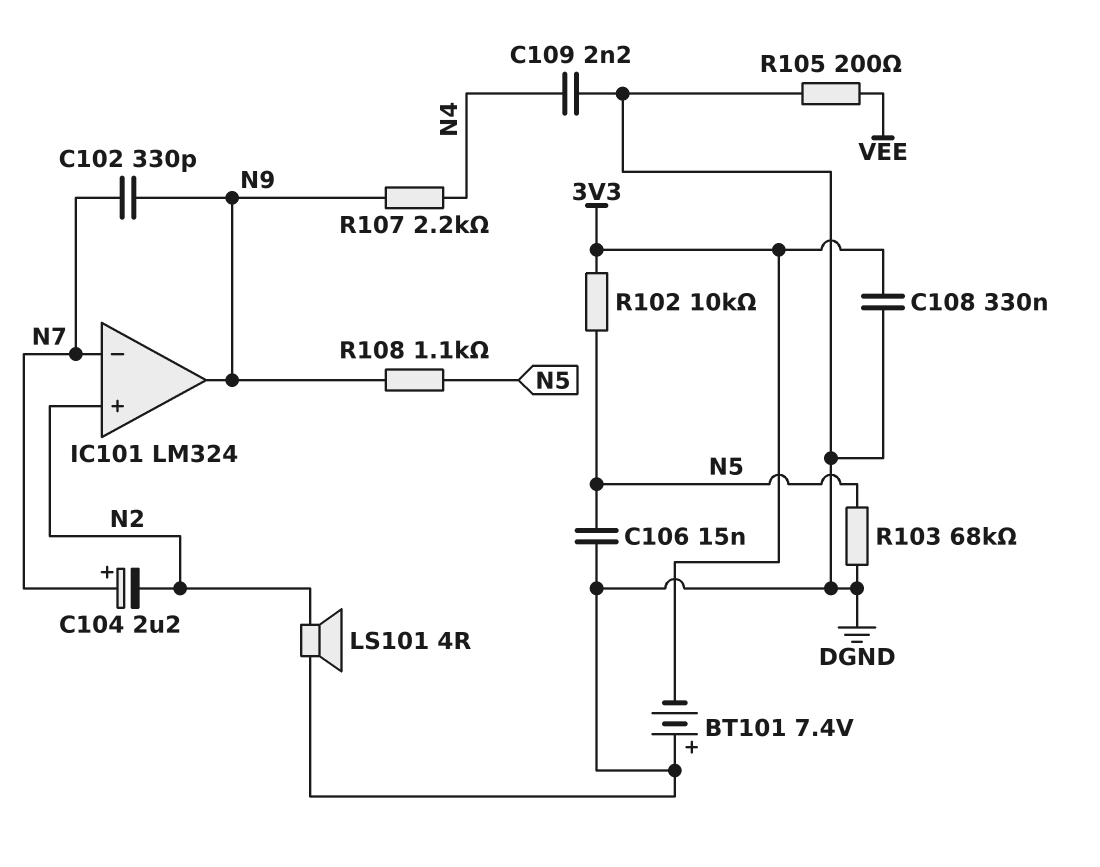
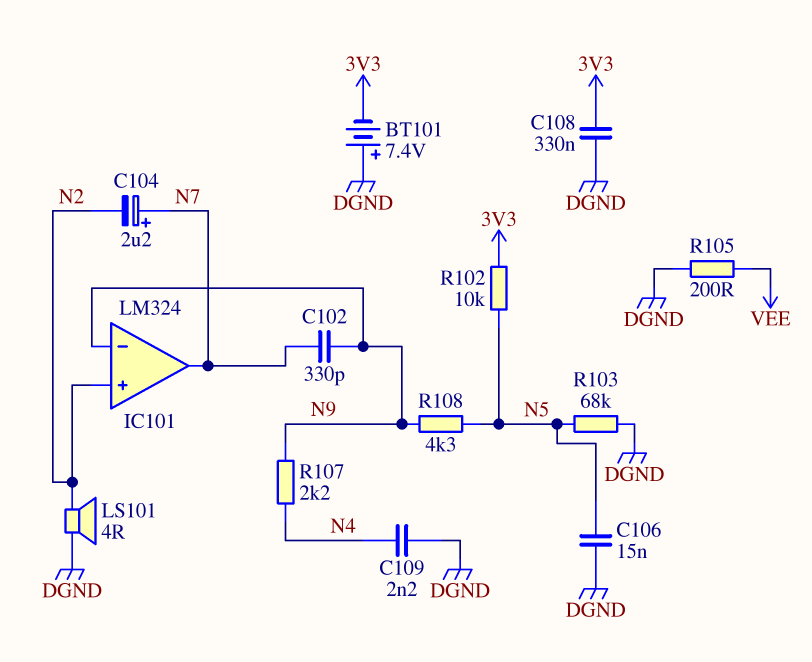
IC101 pin in-: N7 -> N9
IC101 pin out: N9 -> N7
R108: 1.1k (N5, N9) -> 4.3k (N5, N9)

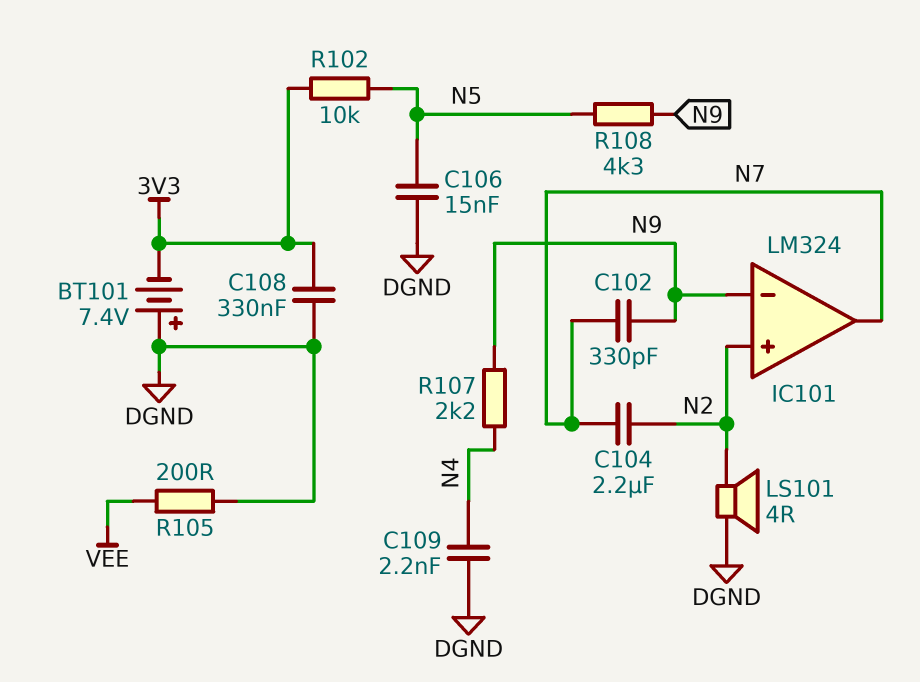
C104: 2.2uF (plus N7, minus N2) -> 2.2uF (N2, N7)
R103: 68k (DGND, N5) -> none

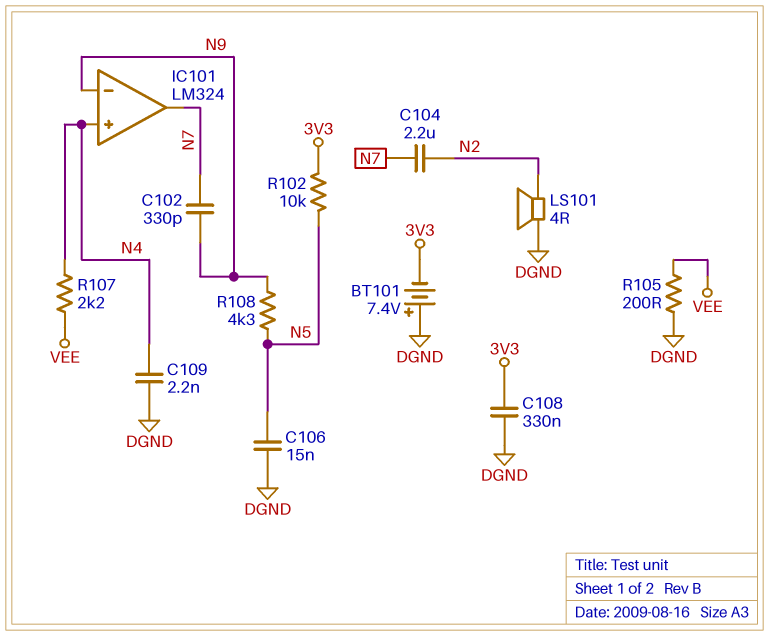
IC101 pin in+: N2 -> N4
R107: 2.2k (N4, N9) -> 2.2k (N4, VEE)

